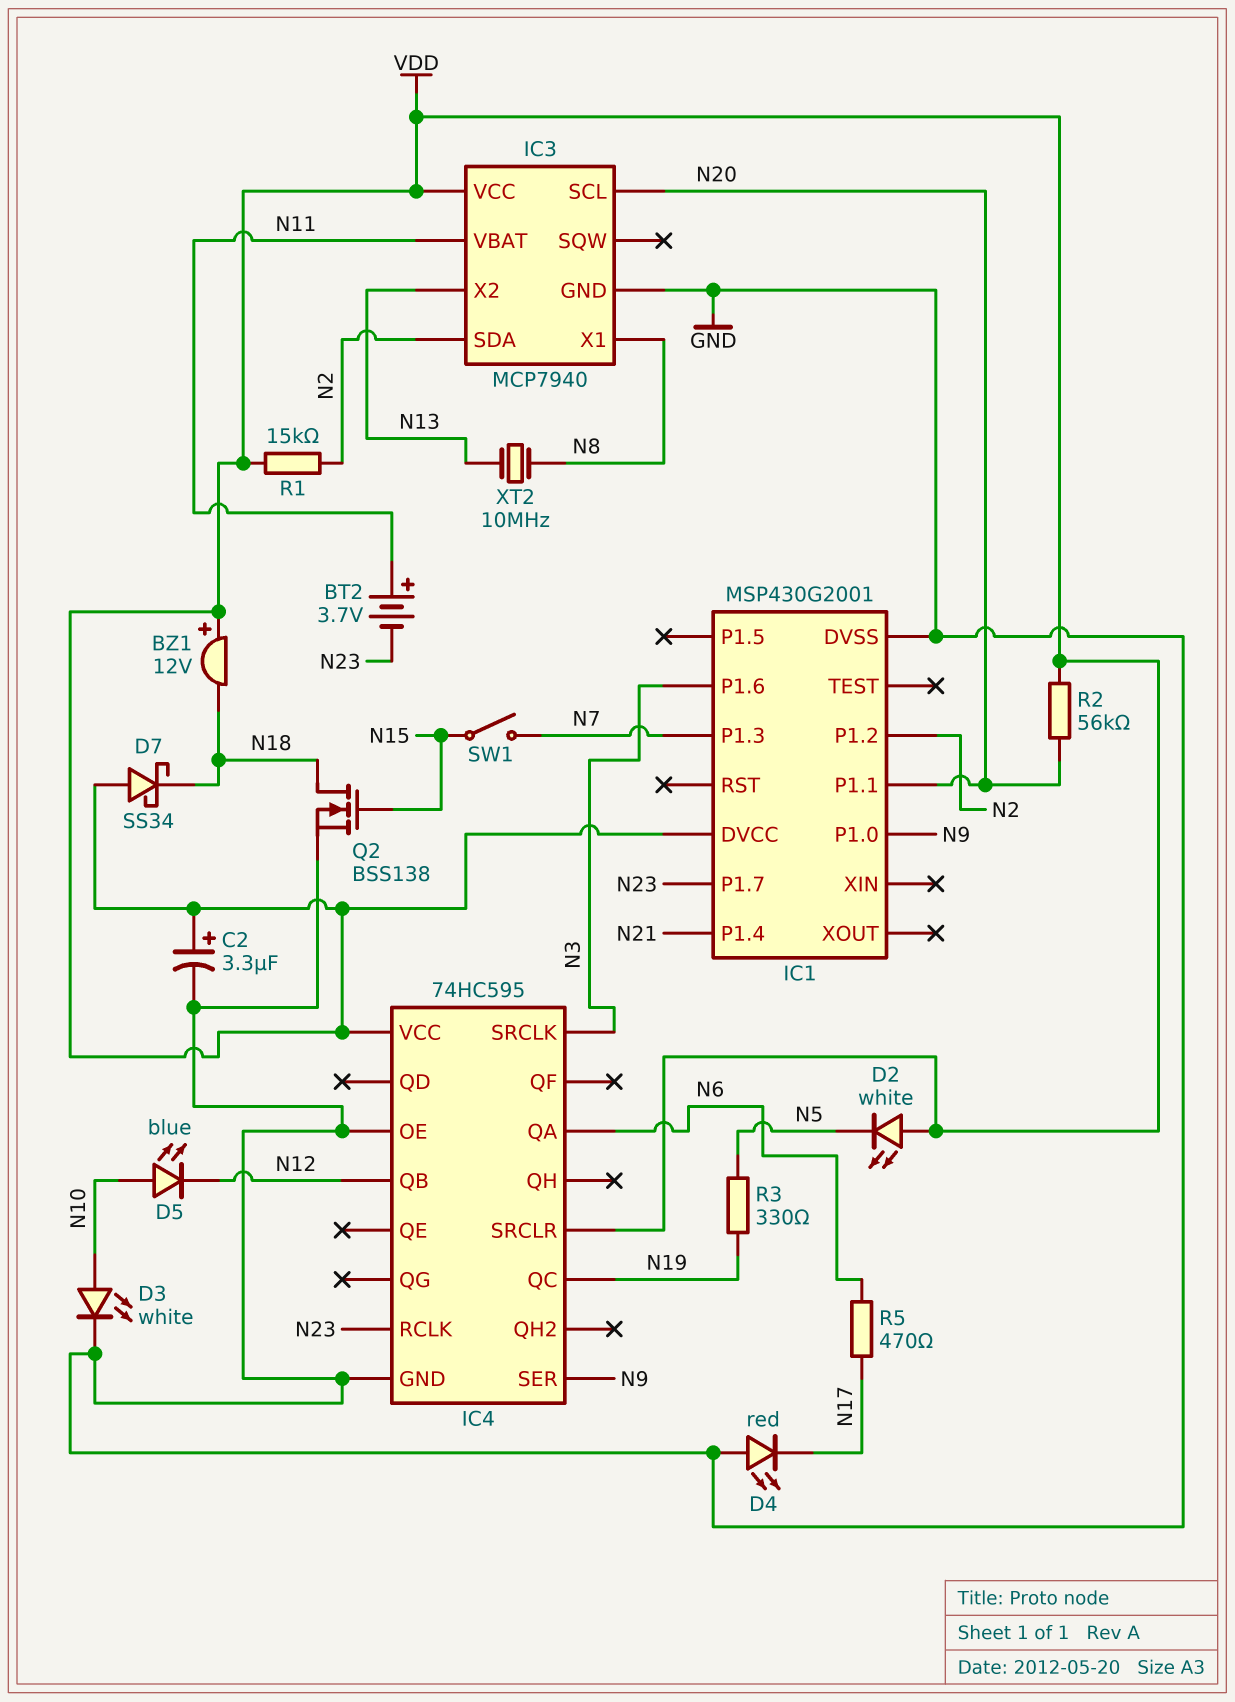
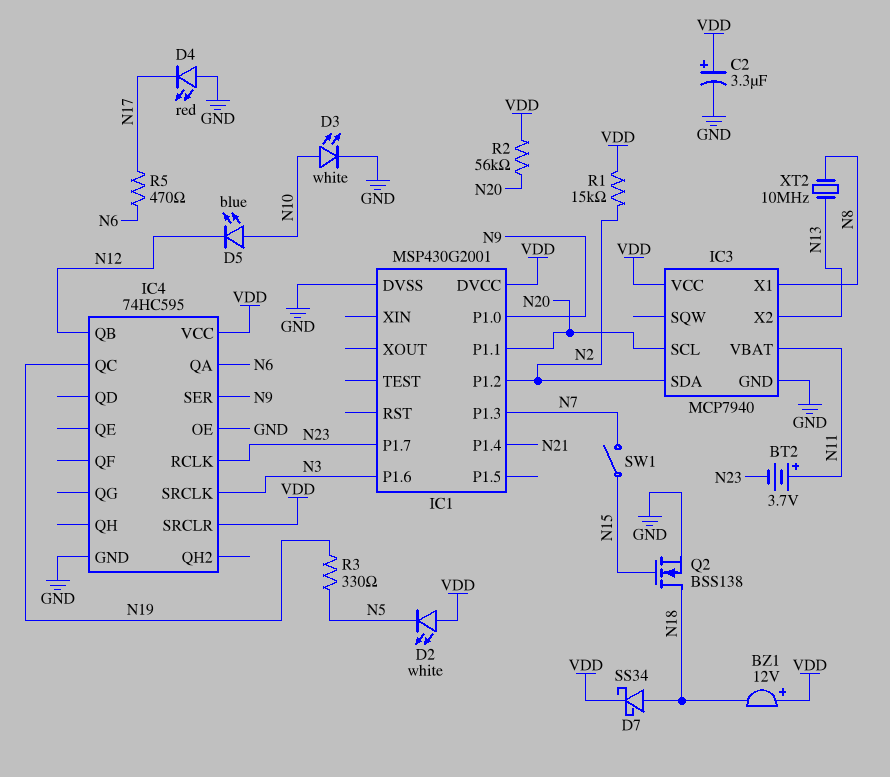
D7: schottky SS34 (A VDD, K N18) -> schottky SS34 (A N18, K VDD)

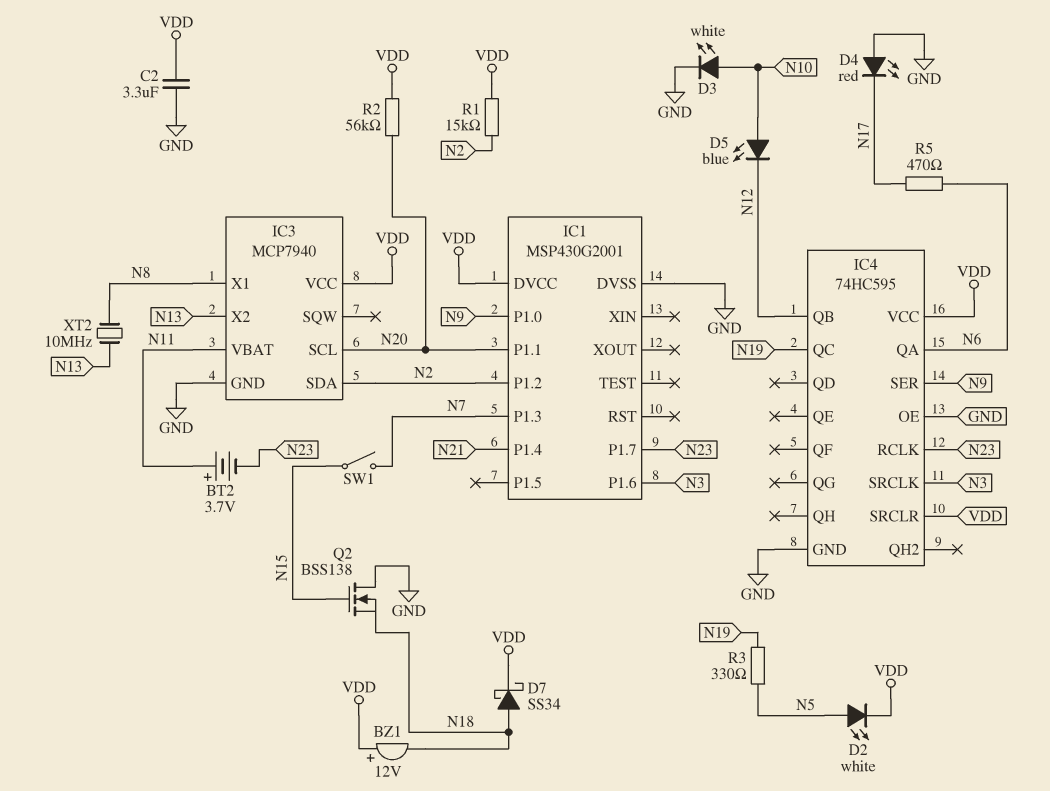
C2: 3.3uF (plus VDD, minus GND) -> 3.3uF (GND, VDD)
D2: LED white (A VDD, K N5) -> LED white (A N5, K VDD)
Q2: NMOS BSS138 (G N15, D N18, S GND) -> NMOS BSS138 (G N15, D GND, S N18)

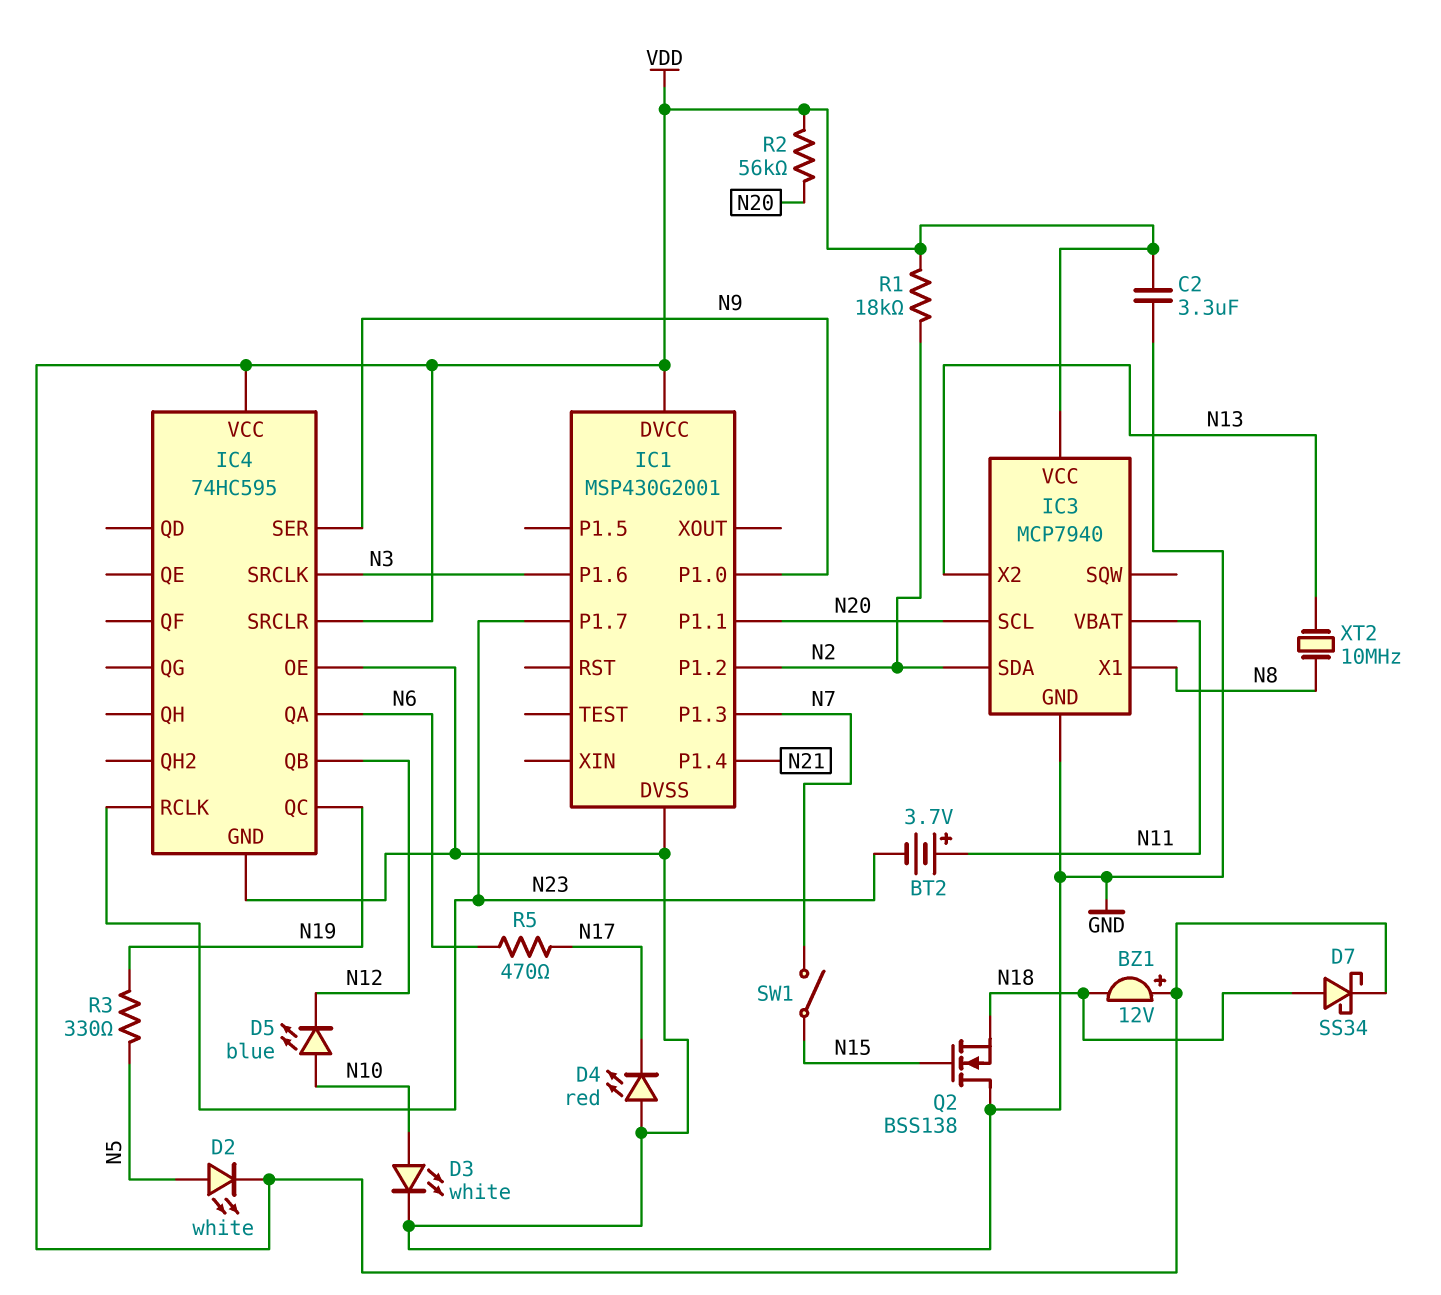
R1: 15k (N2, VDD) -> 18k (N2, VDD)

